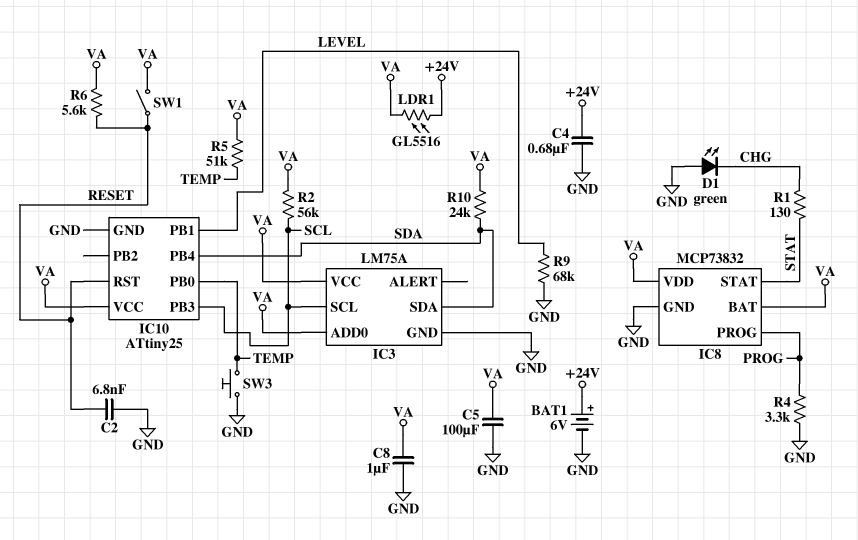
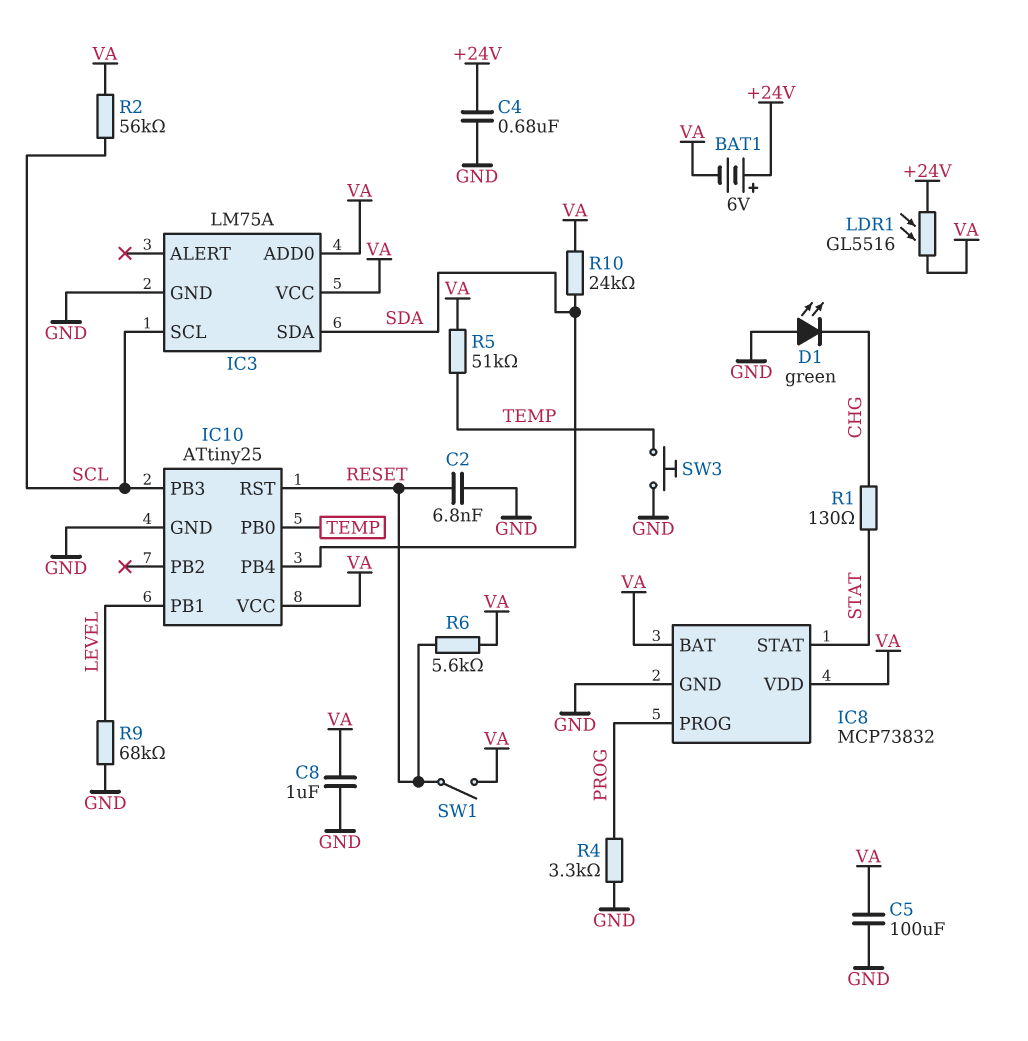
BAT1: 6V (plus +24V, minus GND) -> 6V (plus +24V, minus VA)

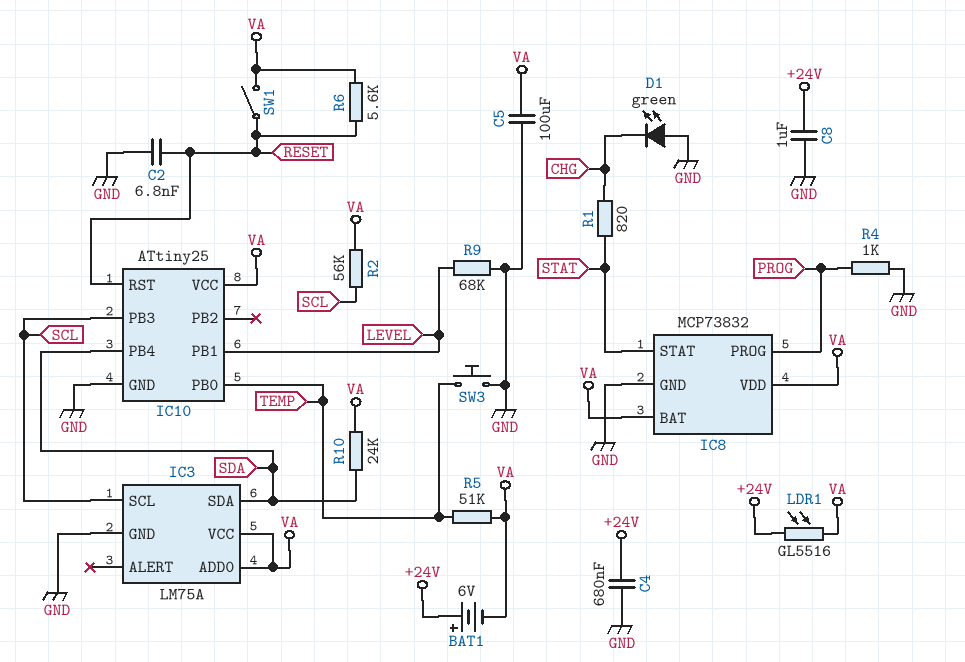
C8: 1uF (GND, VA) -> 1uF (+24V, GND)
R1: 130 (CHG, STAT) -> 820 (CHG, STAT)
R4: 3.3k (GND, PROG) -> 1k (GND, PROG)

